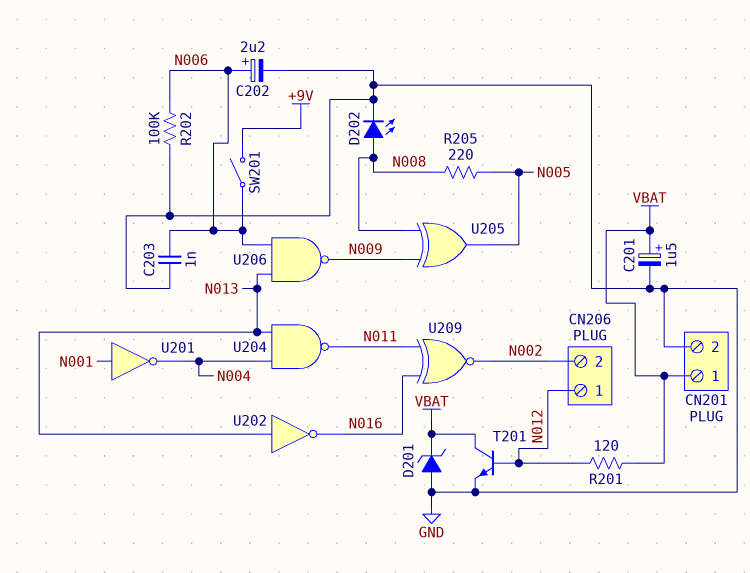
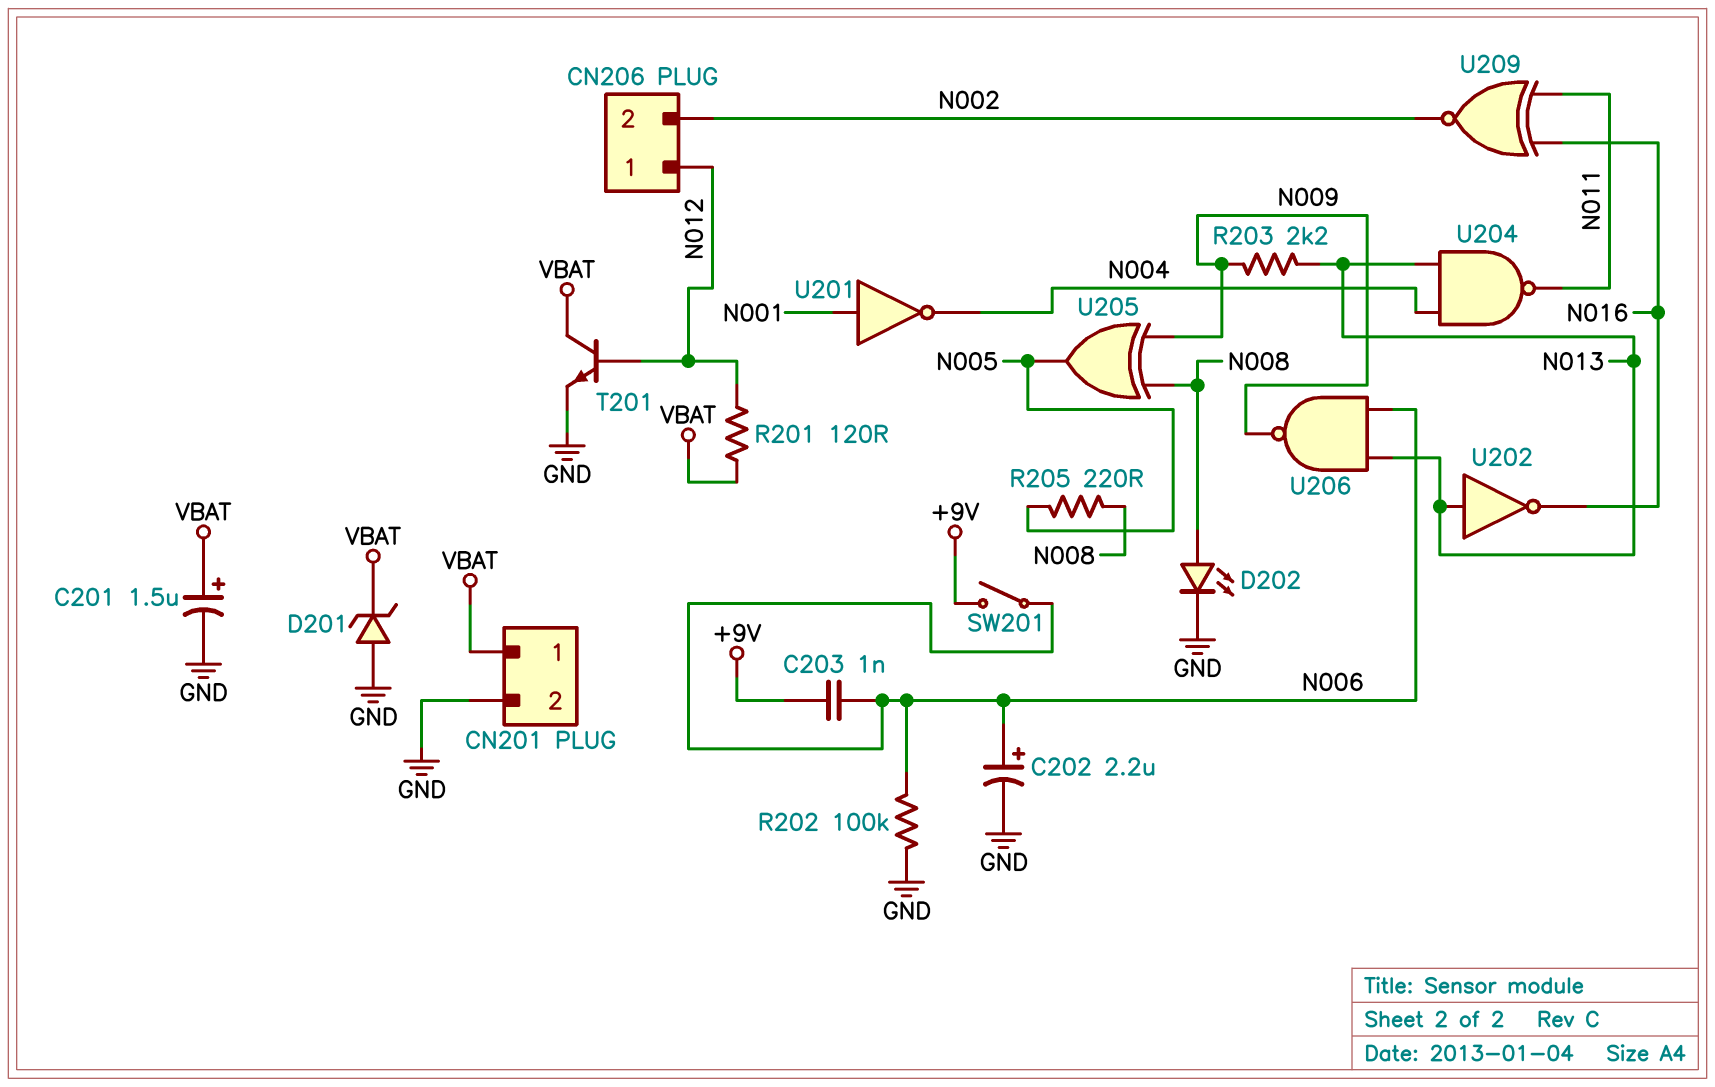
C203: 1nF (GND, N006) -> 1nF (+9V, N006)
R203: none -> 2.2k (N009, N013)

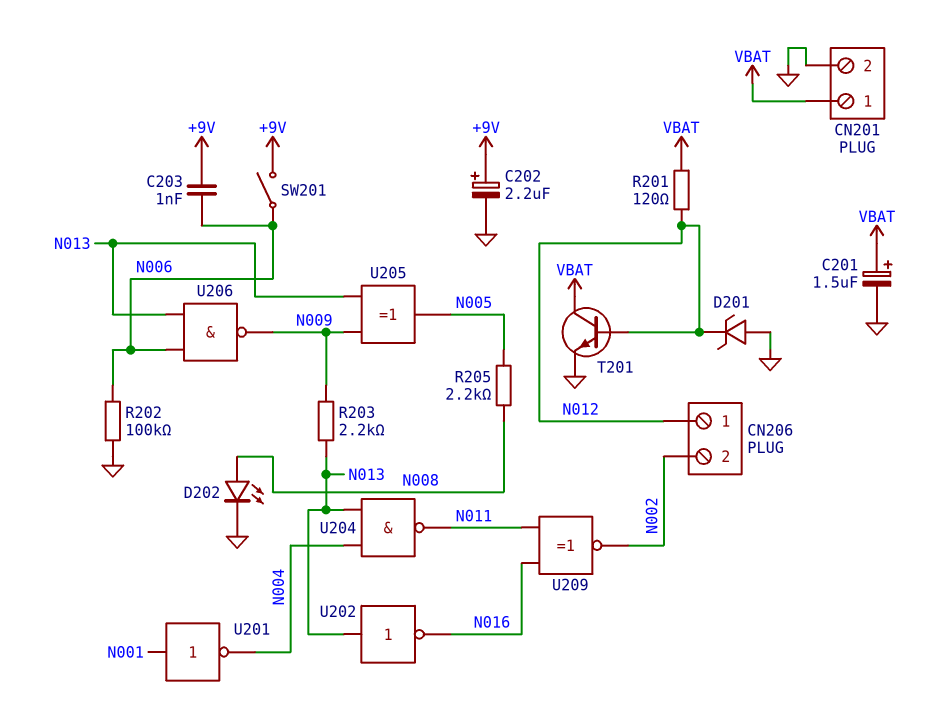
C202: 2.2uF (plus N006, minus GND) -> 2.2uF (plus +9V, minus GND)
D201: zener (A GND, K VBAT) -> zener (A GND, K N012)
R205: 220 (N005, N008) -> 2.2k (N005, N008)
U205: XOR (in N008, in N009, out N005) -> XOR (in N009, in N013, out N005)

